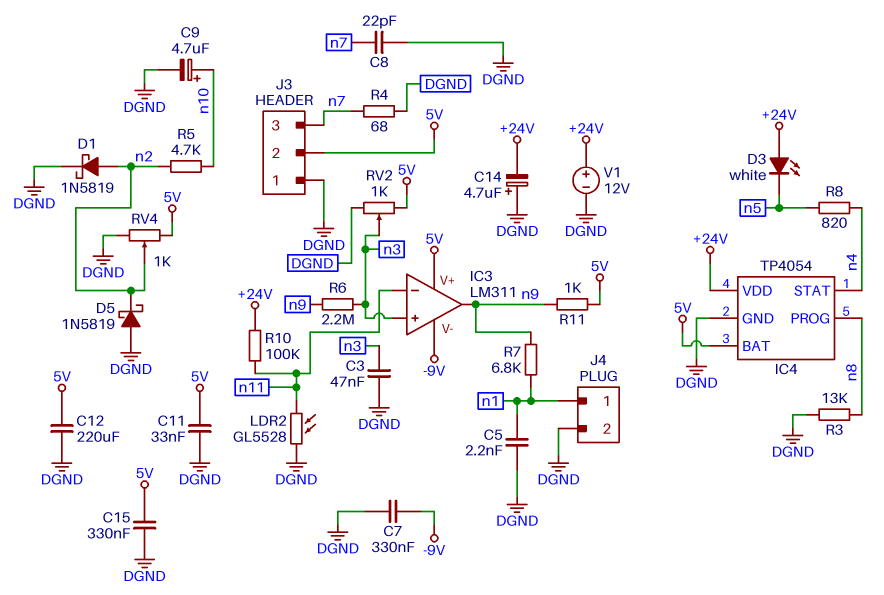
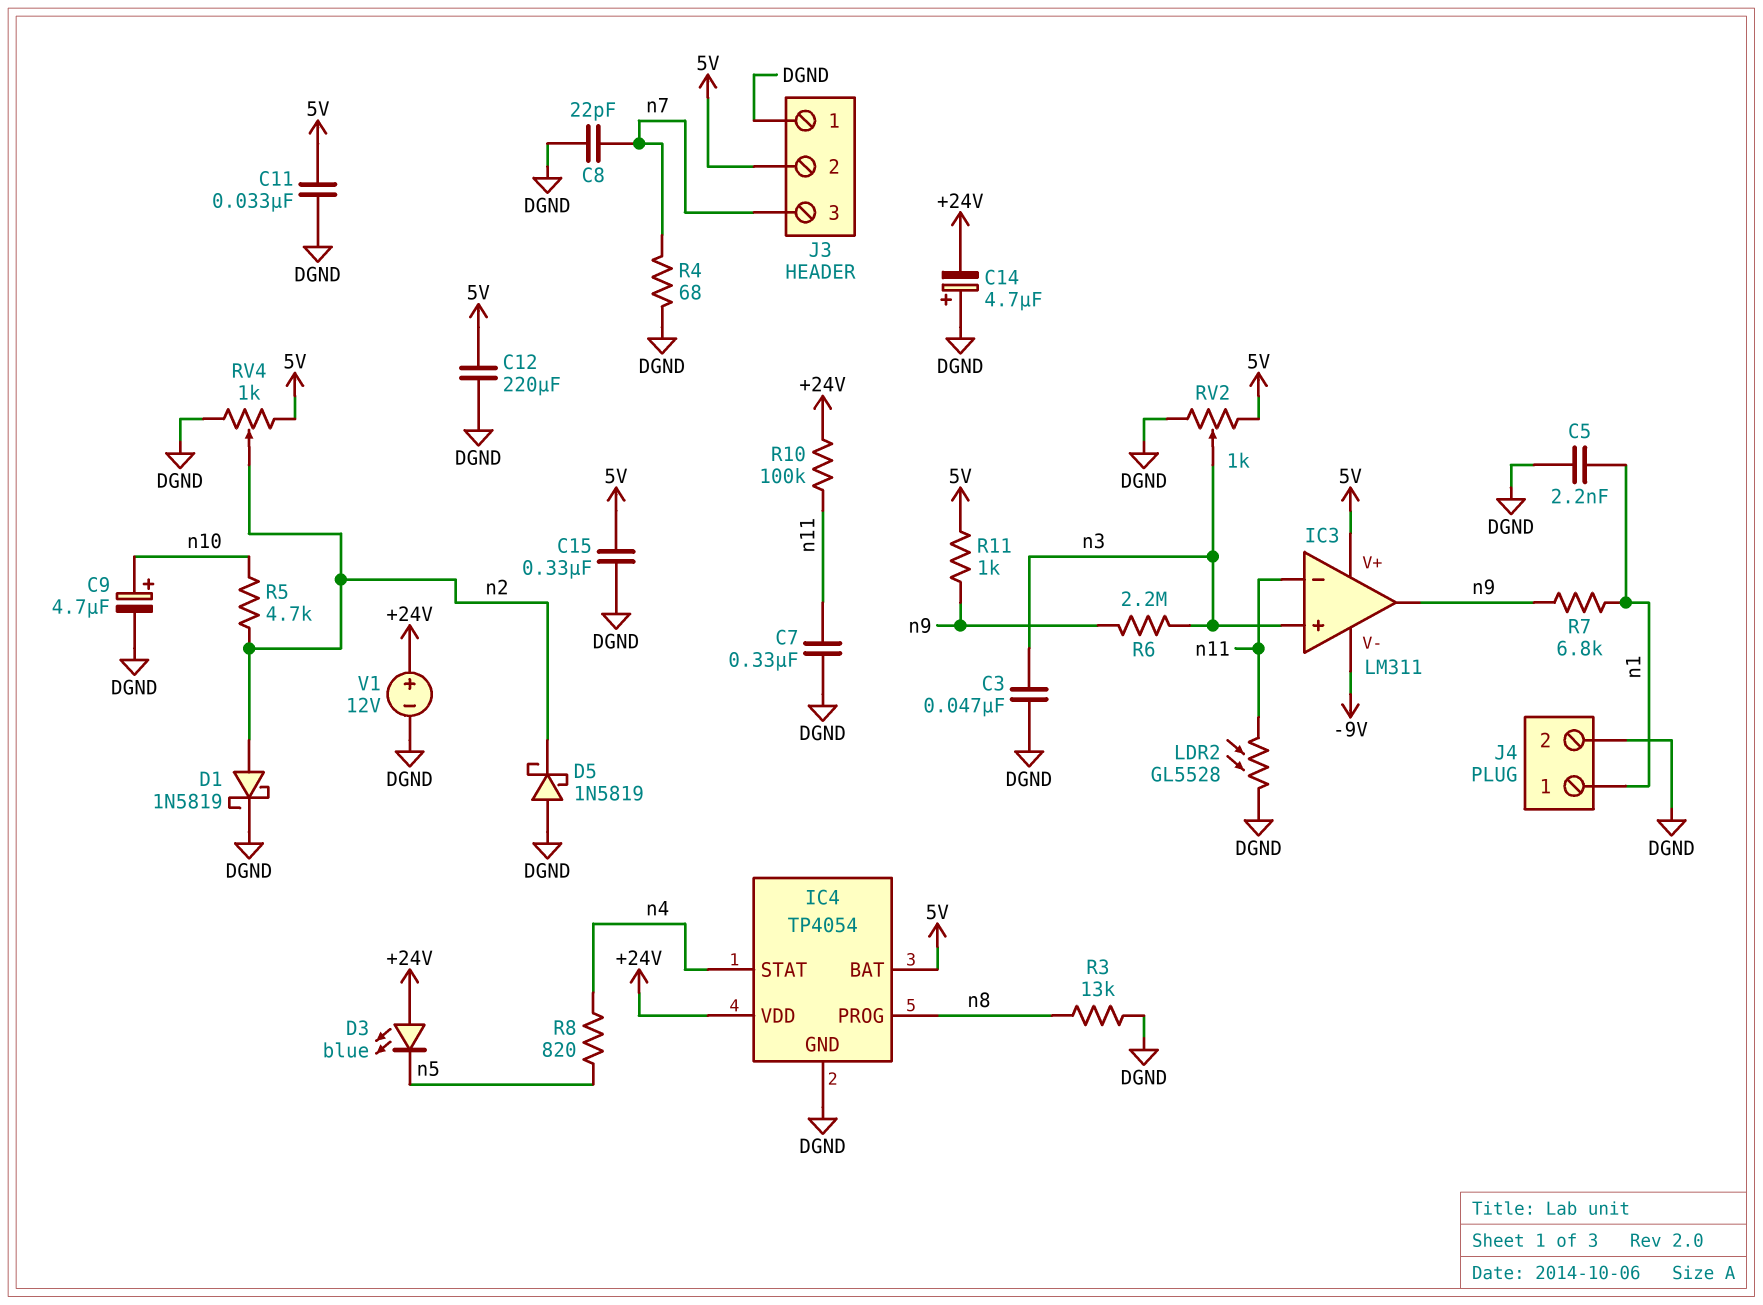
C7: 330nF (-9V, DGND) -> 330nF (DGND, n11)
D3: LED white (A +24V, K n5) -> LED blue (A +24V, K n5)

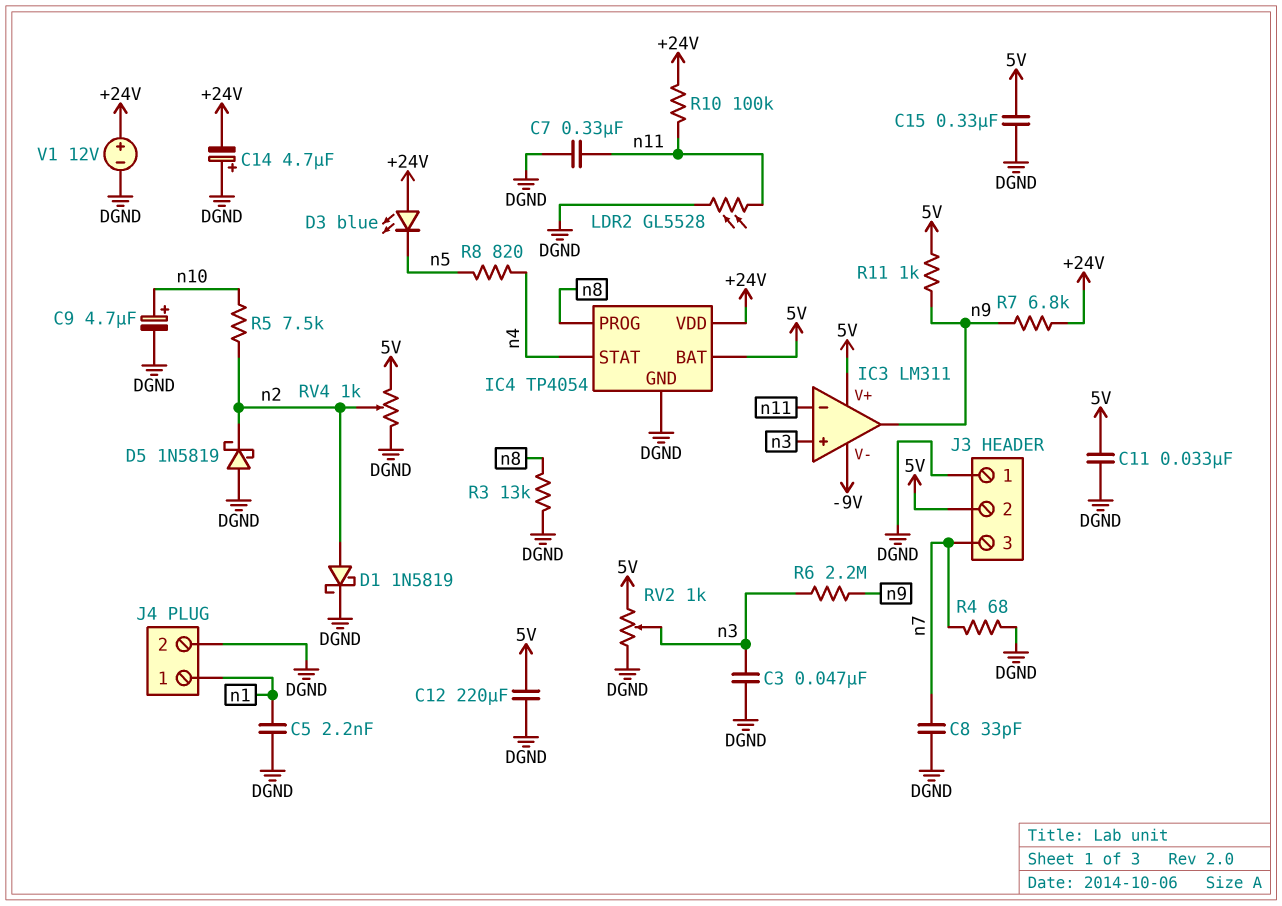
C8: 22pF (DGND, n7) -> 33pF (DGND, n7)
R5: 4.7k (n2, n10) -> 7.5k (n2, n10)
R7: 6.8k (n1, n9) -> 6.8k (+24V, n9)

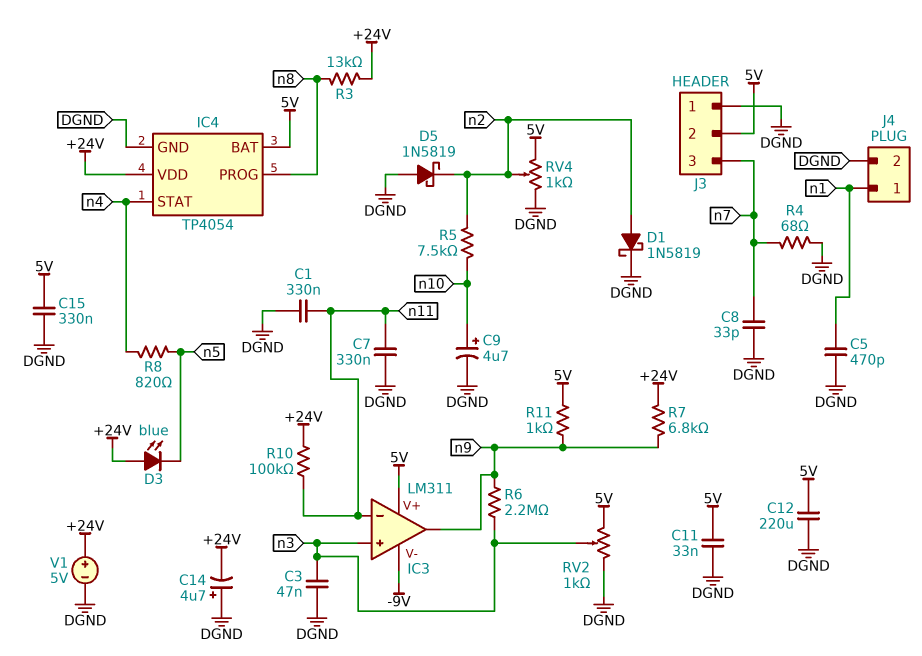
C1: none -> 330nF (DGND, n11)
C5: 2.2nF (DGND, n1) -> 470pF (DGND, n1)
LDR2: GL5528 (DGND, n11) -> none
R3: 13k (DGND, n8) -> 13k (+24V, n8)
V1: 12V (plus +24V, minus DGND) -> 5V (plus +24V, minus DGND)

